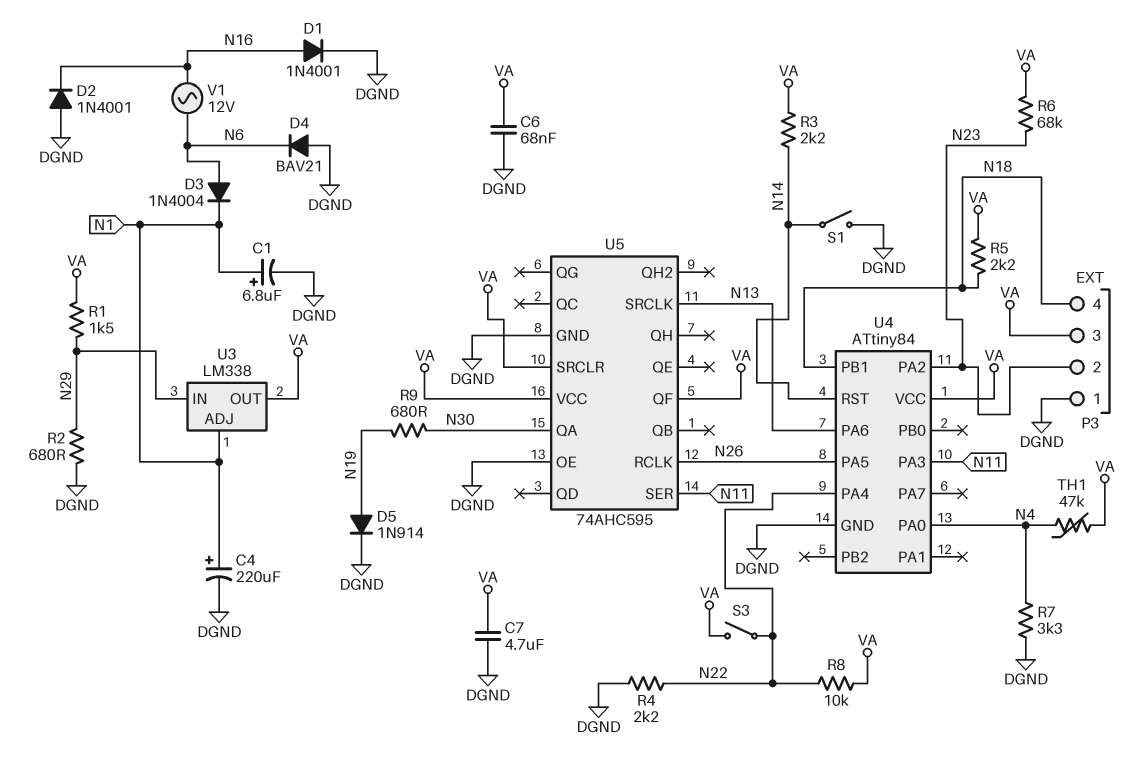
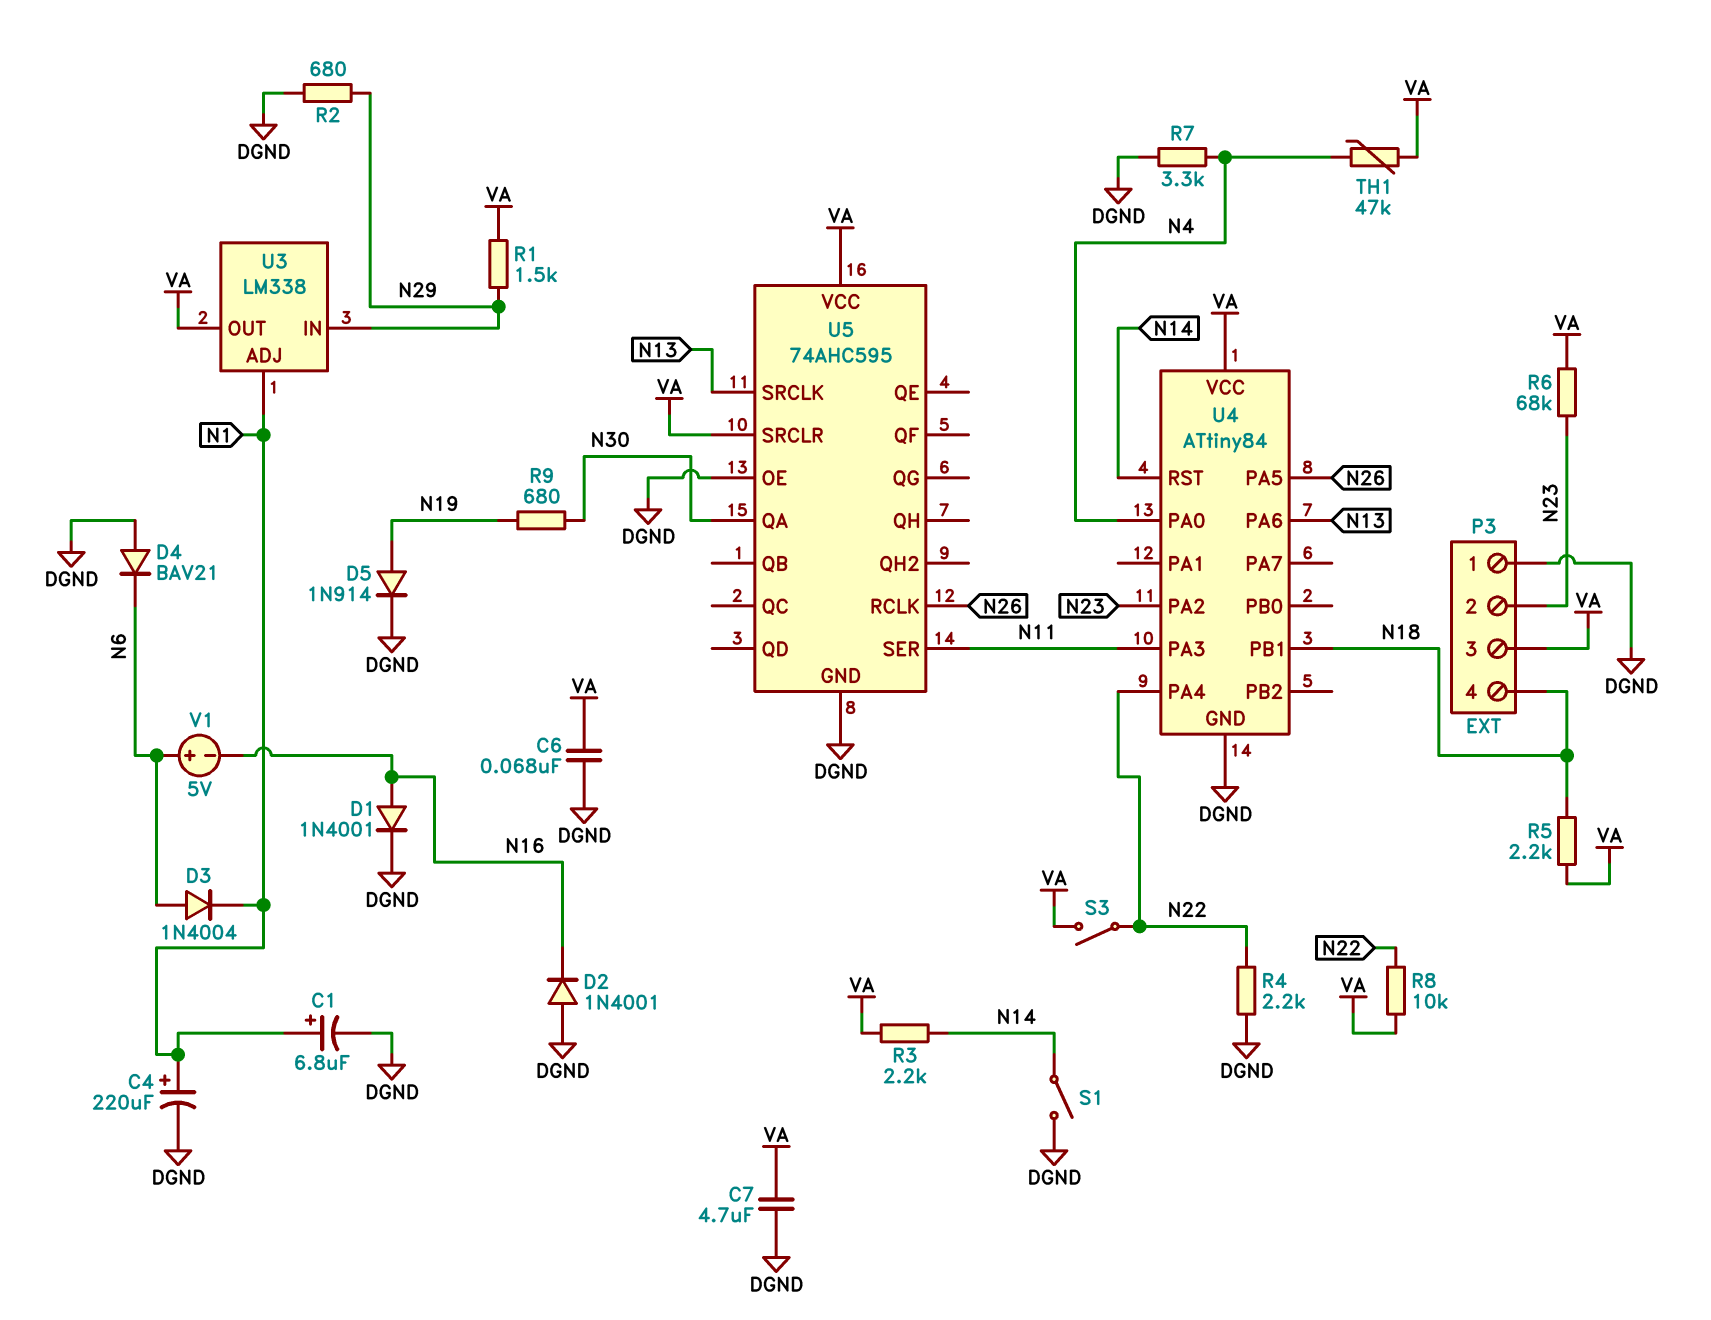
U5 pin QF: VA -> none
V1: AC 12V (N6, N16) -> 5V (plus N6, minus N16)

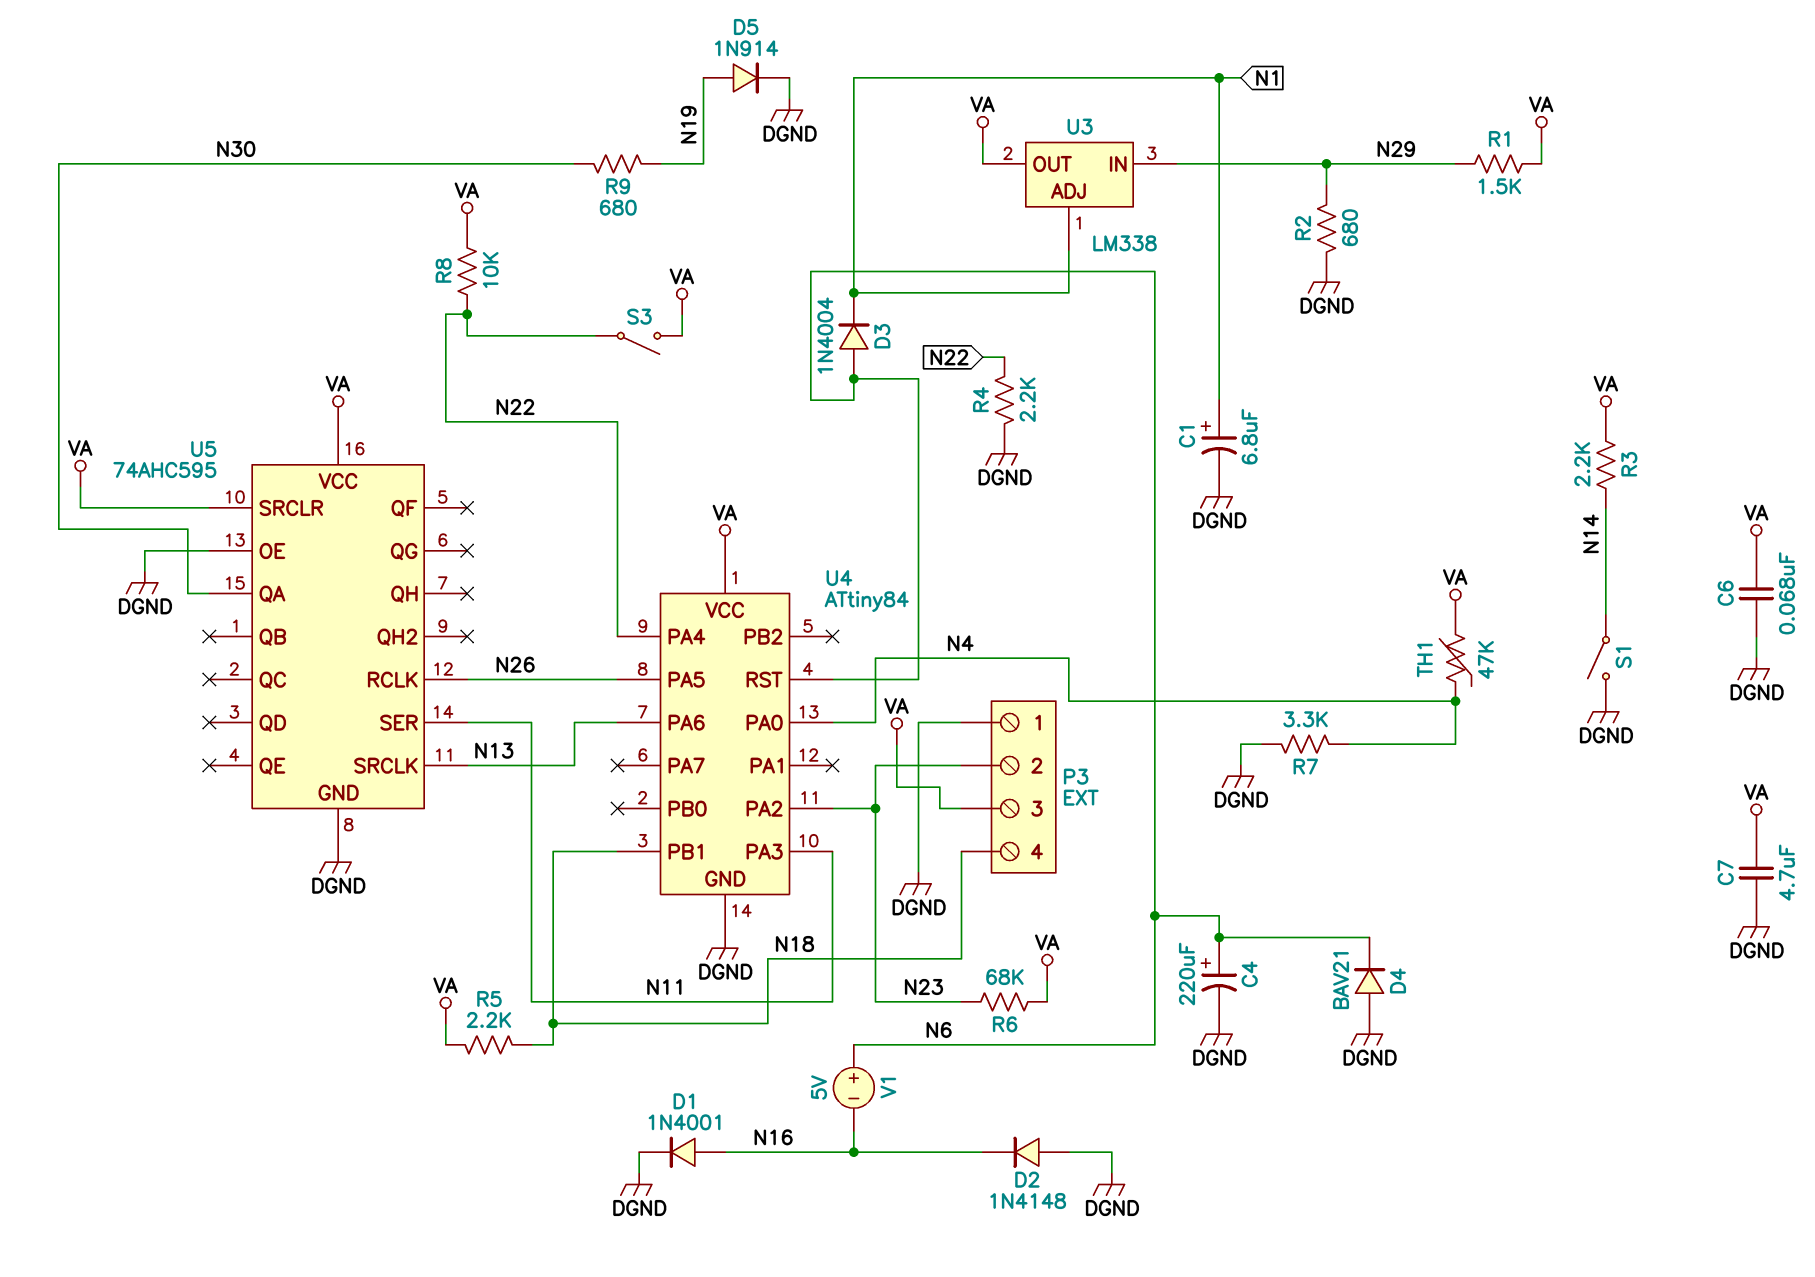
C4: 220uF (plus N1, minus DGND) -> 220uF (plus N6, minus DGND)
D2: diode 1N4001 (A DGND, K N16) -> diode 1N4148 (A DGND, K N16)
U4 pin RST: N14 -> N6

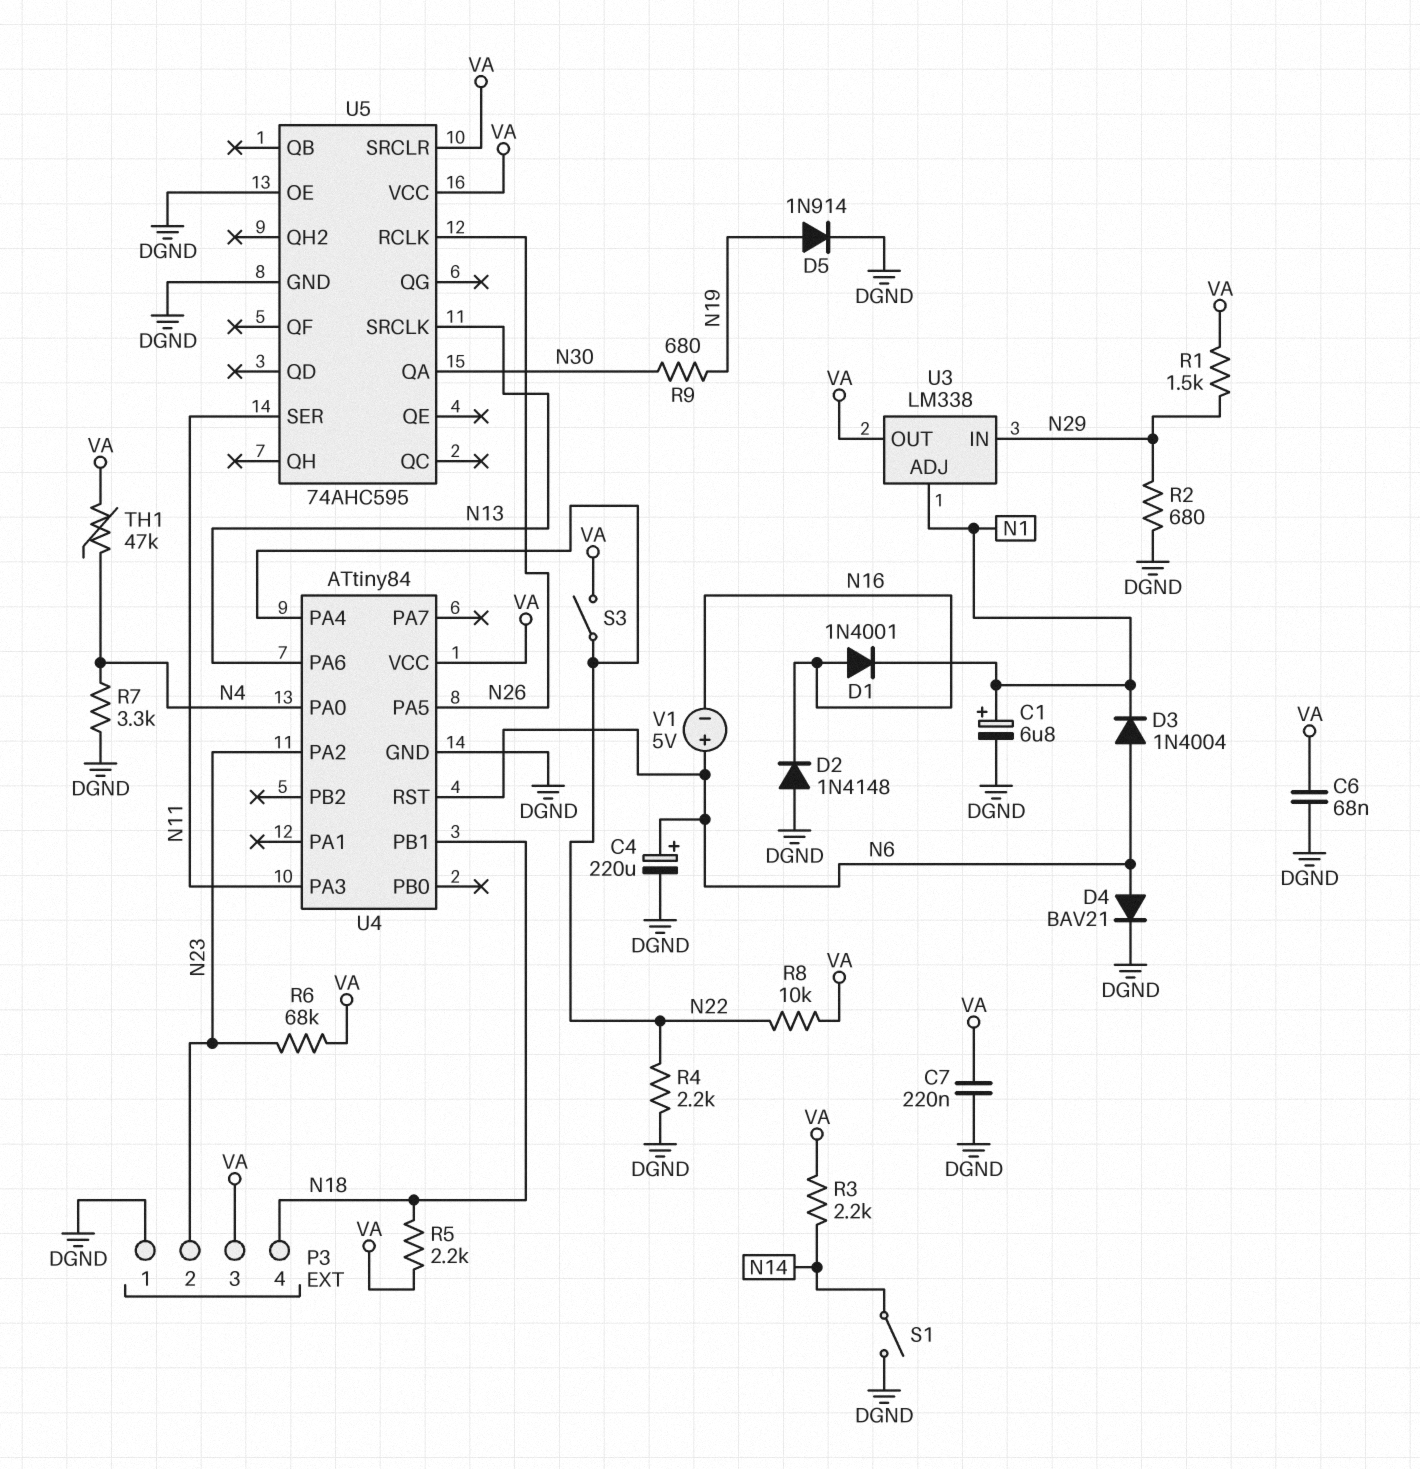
C7: 4.7uF (DGND, VA) -> 220nF (DGND, VA)
D1: diode 1N4001 (A N16, K DGND) -> diode 1N4001 (A N16, K N1)
D4: diode BAV21 (A DGND, K N6) -> diode BAV21 (A N6, K DGND)

